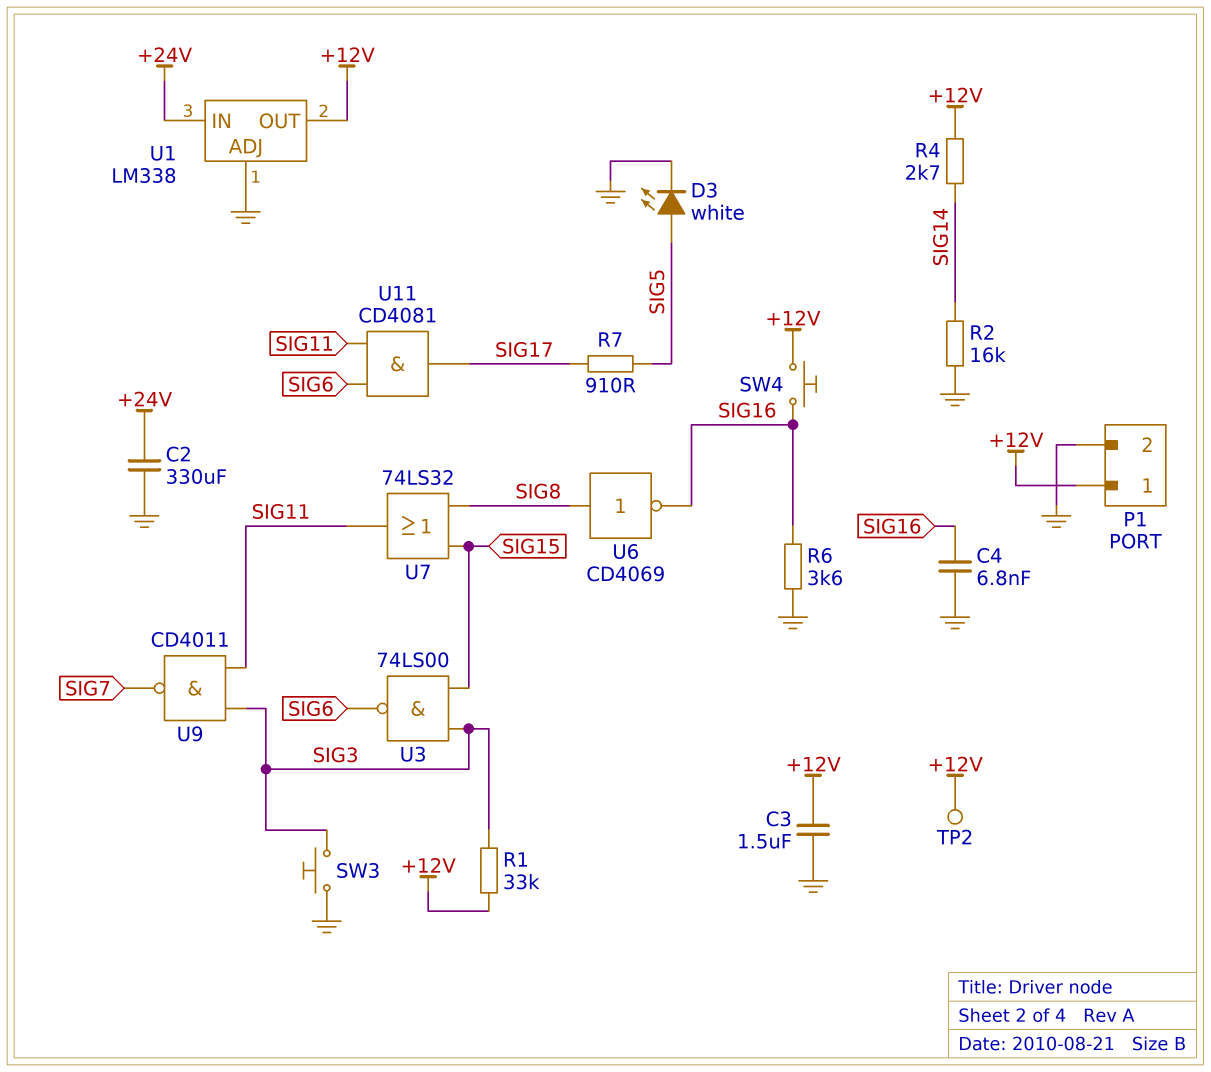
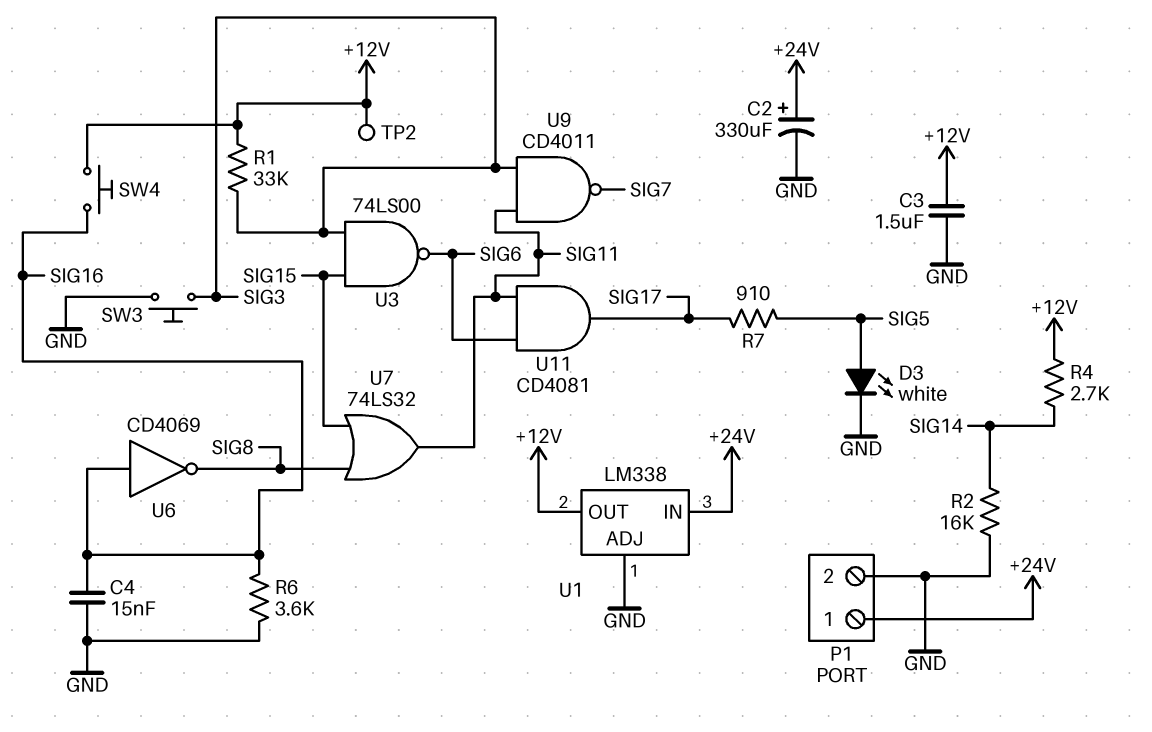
C2: 330uF (+24V, GND) -> 330uF (plus +24V, minus GND)
C4: 6.8nF (GND, SIG16) -> 15nF (GND, SIG16)
P1 pin 1: +12V -> +24V
U6: NOT CD4069 (in SIG8, out SIG16) -> NOT CD4069 (in SIG16, out SIG8)

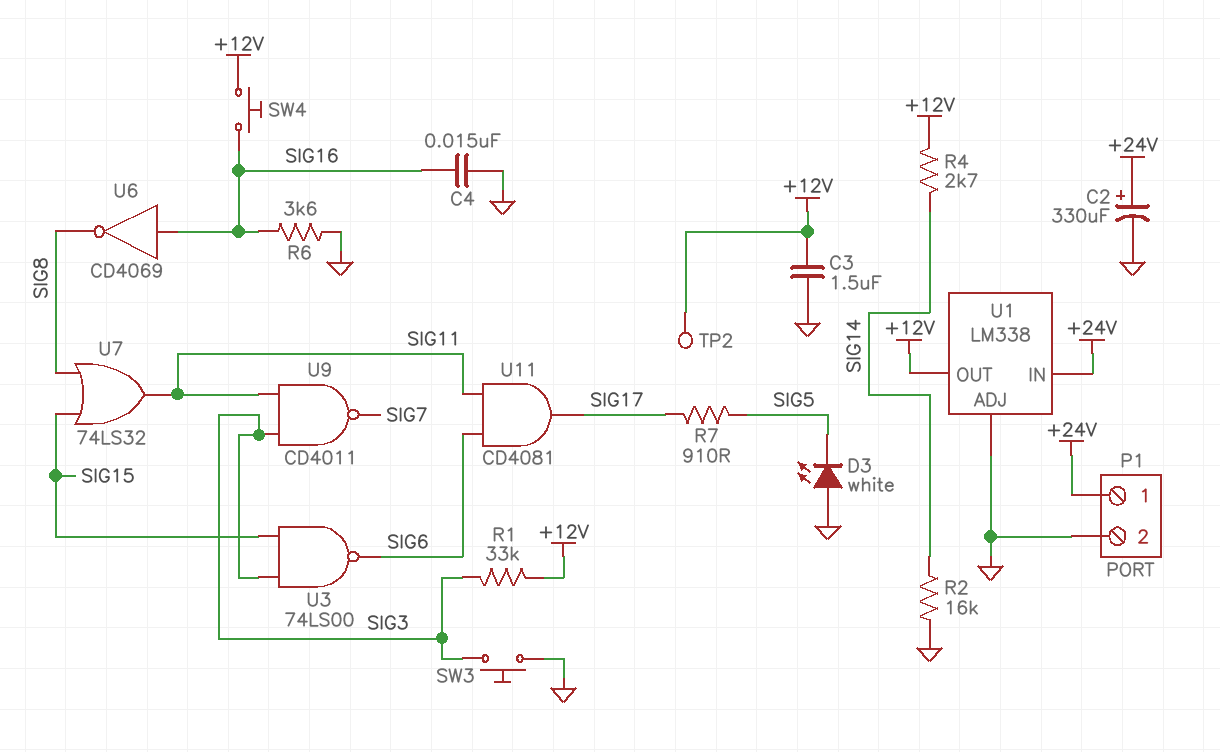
D3: LED white (A SIG5, K GND) -> LED white (A GND, K SIG5)

